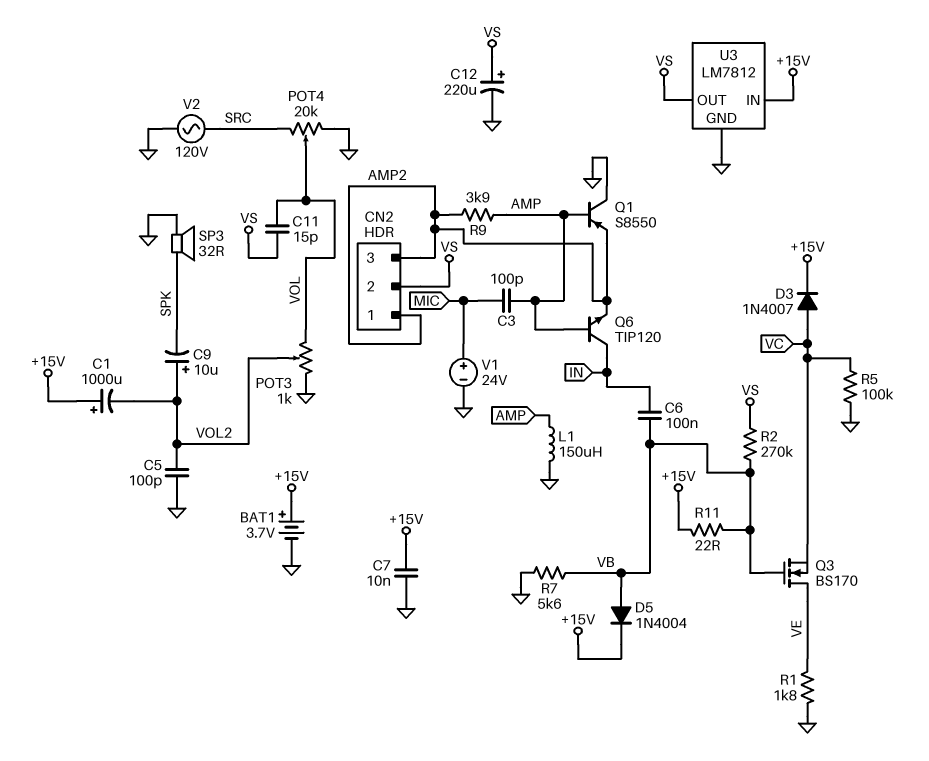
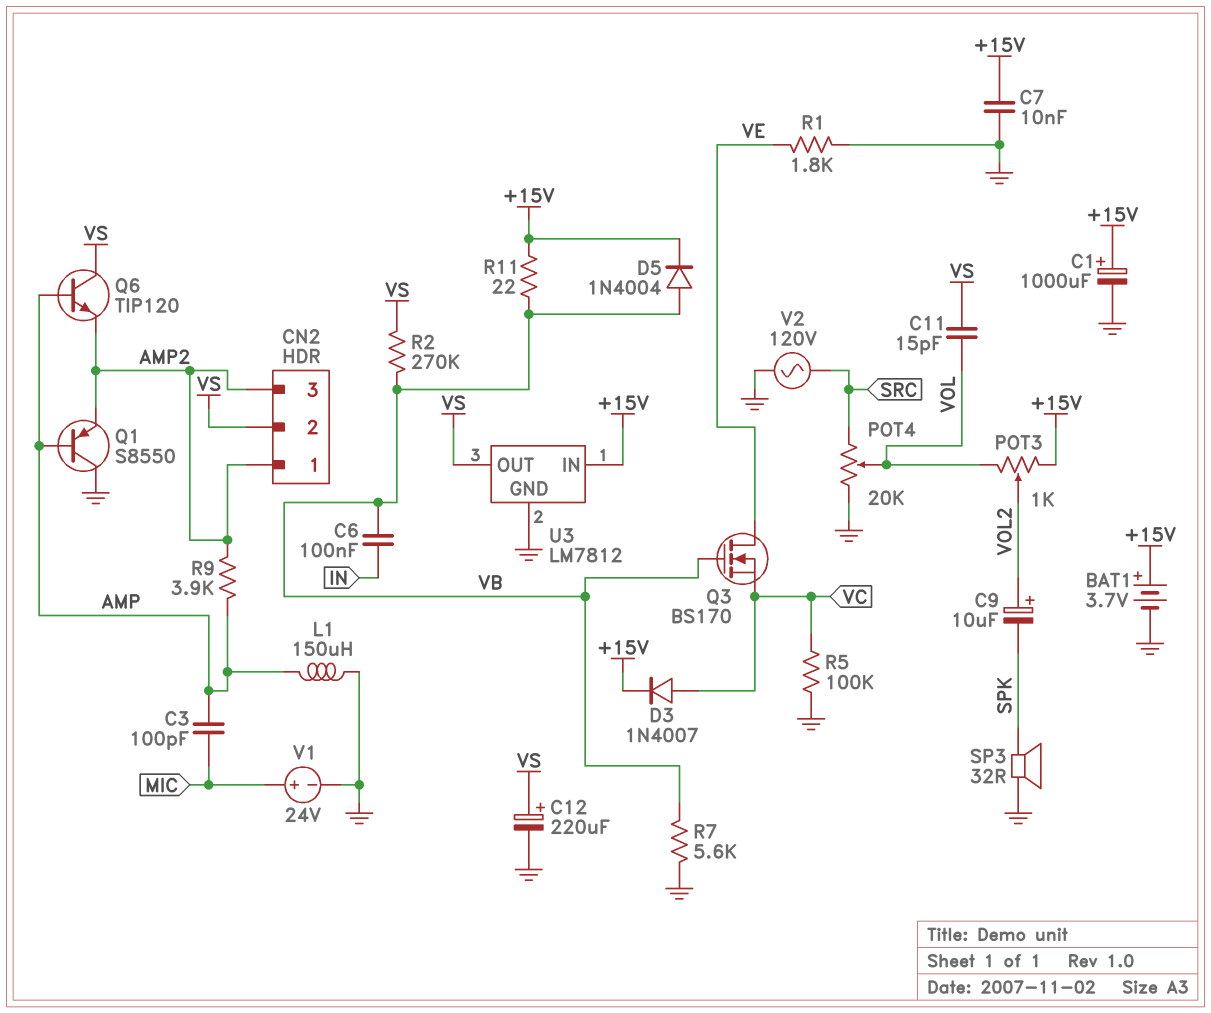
C1: 1000uF (plus +15V, minus VOL2) -> 1000uF (plus +15V, minus GND)
C5: 100pF (GND, VOL2) -> none
POT3: 1k (GND, VOL, wiper VOL2) -> 1k (+15V, VOL, wiper VOL2)
Q6: NPN TIP120 (B AMP, C IN, E AMP2) -> NPN TIP120 (B AMP, C VS, E AMP2)

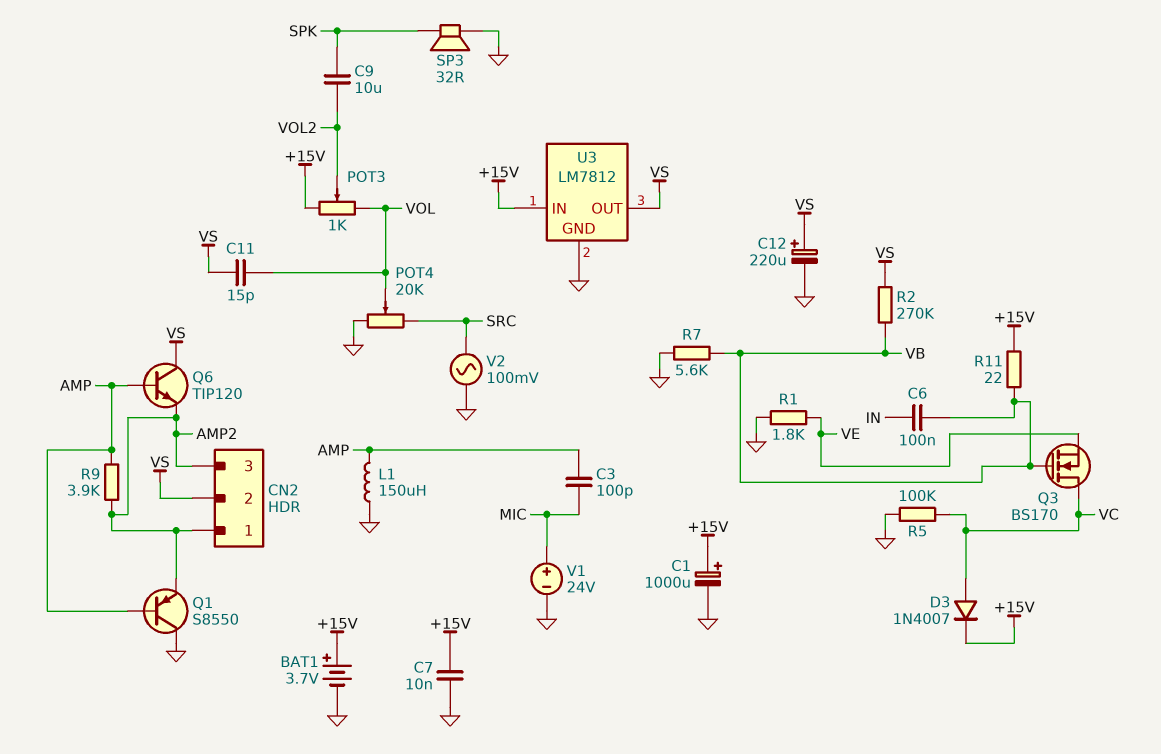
C9: 10uF (plus VOL2, minus SPK) -> 10uF (SPK, VOL2)
D5: diode 1N4004 (A VB, K +15V) -> none
Q3: NMOS BS170 (G VB, D VE, S VC) -> NMOS BS170 (G VB, D VC, S VE)
V2: AC 120V (GND, SRC) -> AC 100mV (GND, SRC)

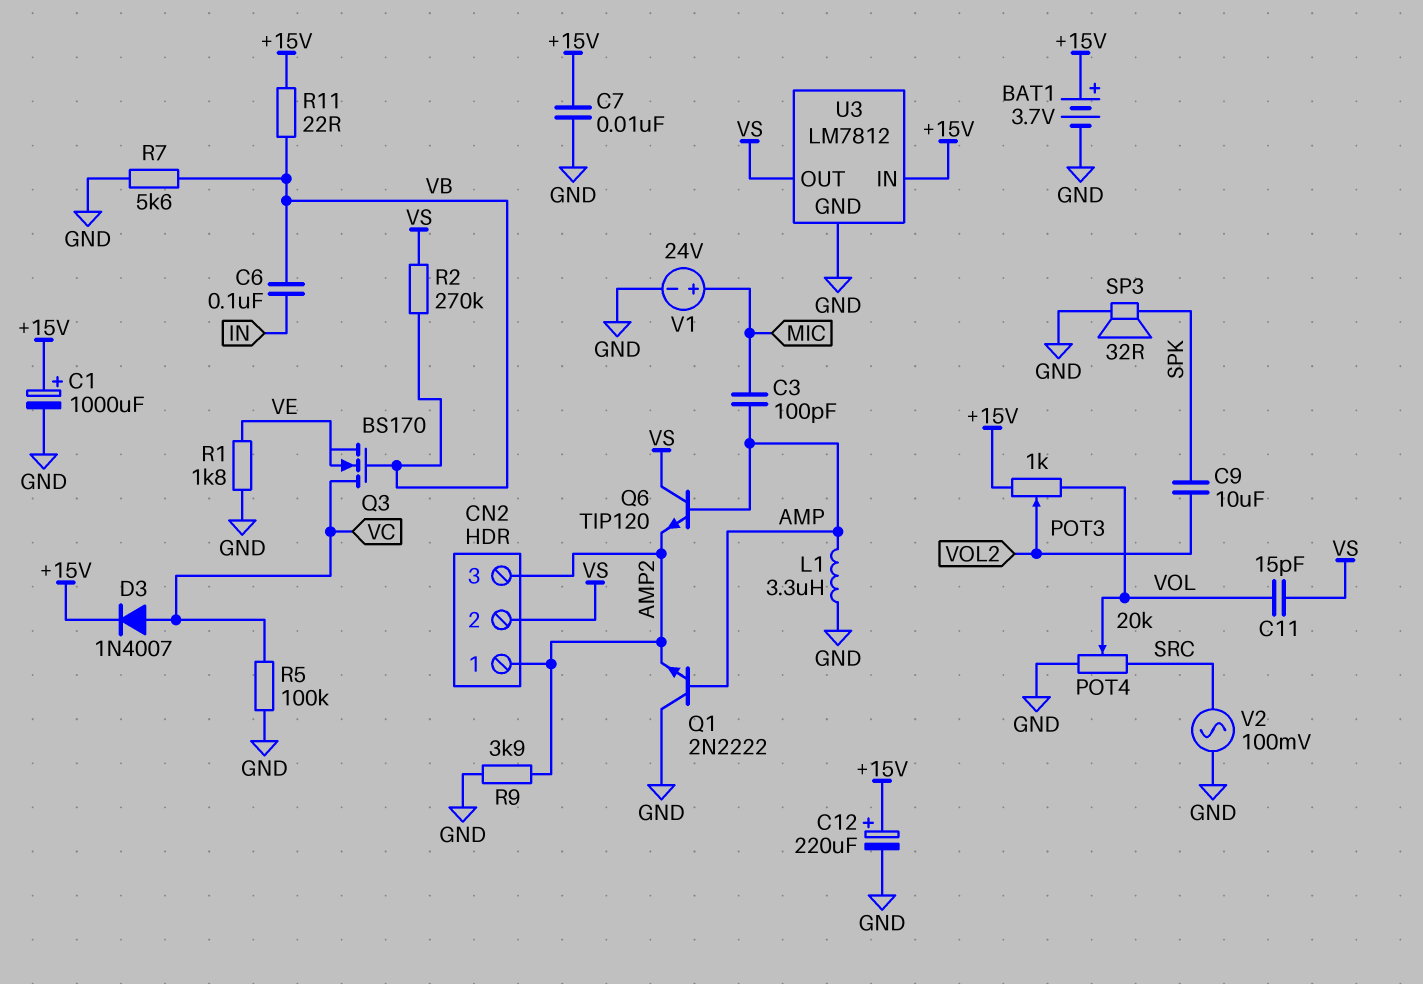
C12: 220uF (plus VS, minus GND) -> 220uF (plus +15V, minus GND)
L1: 150uH (AMP, GND) -> 3.3uH (AMP, GND)
Q1: PNP S8550 (B AMP, C GND, E AMP2) -> NPN 2N2222 (B AMP, C GND, E AMP2)
R9: 3.9k (AMP, AMP2) -> 3.9k (AMP2, GND)

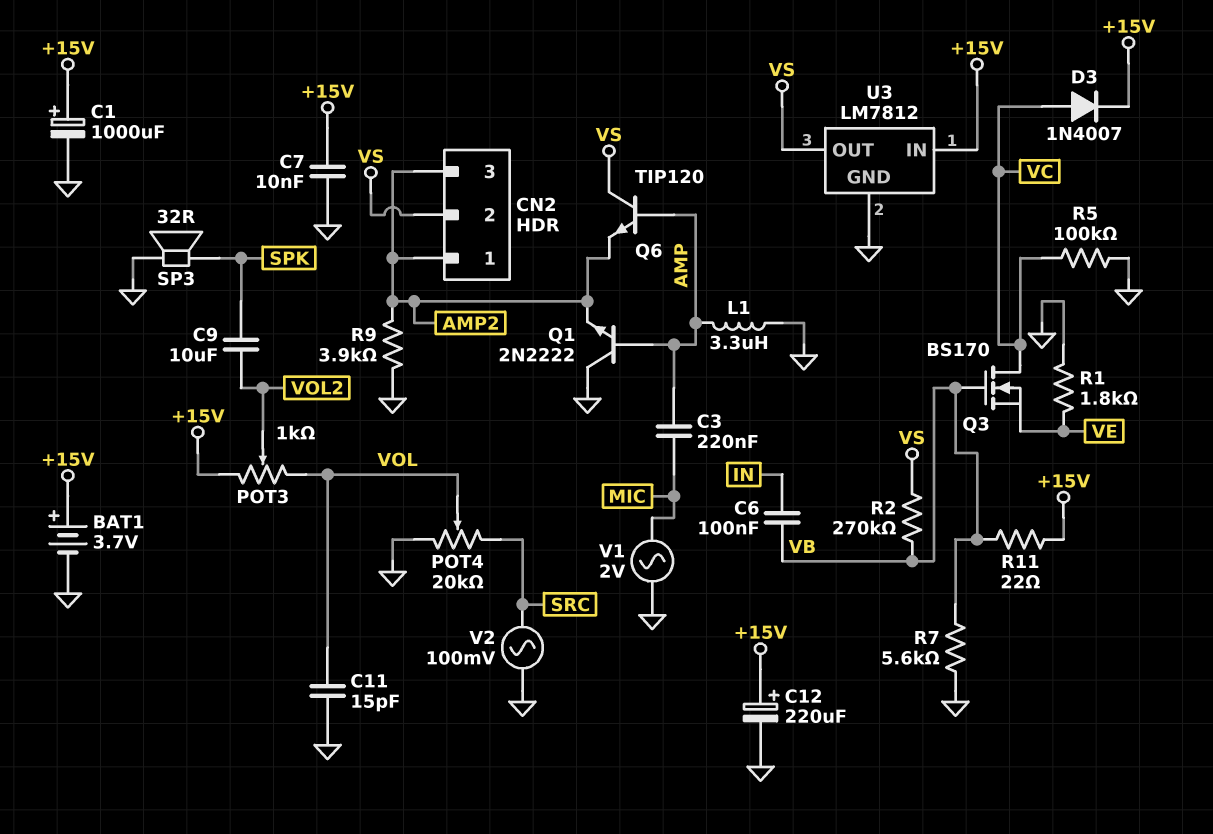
C3: 100pF (AMP, MIC) -> 220nF (AMP, MIC)
C11: 15pF (VOL, VS) -> 15pF (GND, VOL)
V1: 24V (plus MIC, minus GND) -> AC 2V (GND, MIC)

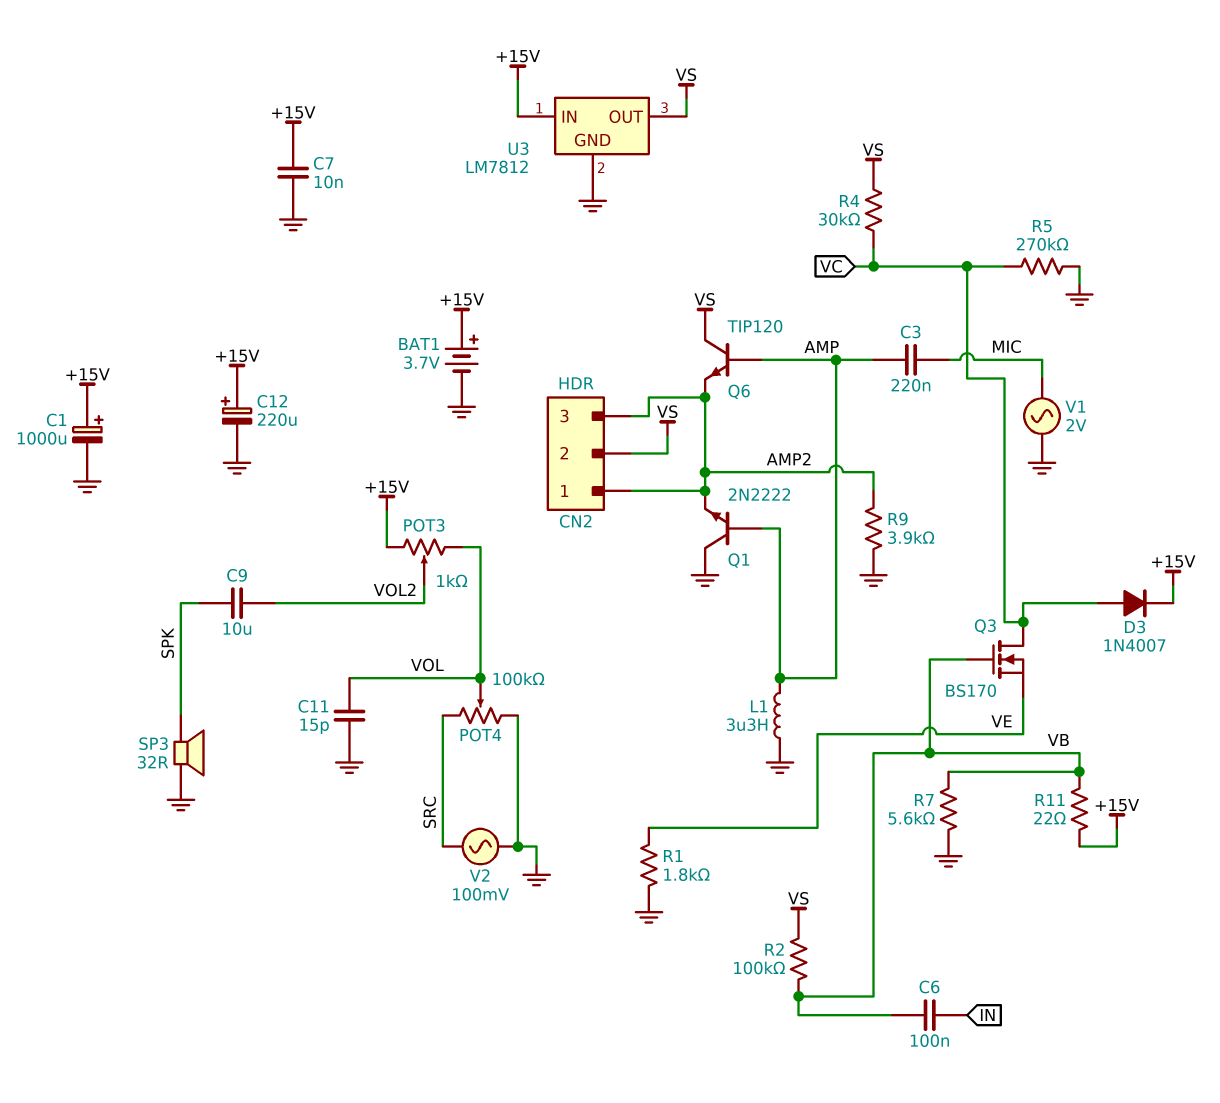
POT4: 20k (GND, SRC, wiper VOL) -> 100k (GND, SRC, wiper VOL)
R2: 270k (VB, VS) -> 100k (VB, VS)
R4: none -> 30k (VC, VS)
R5: 100k (GND, VC) -> 270k (GND, VC)

